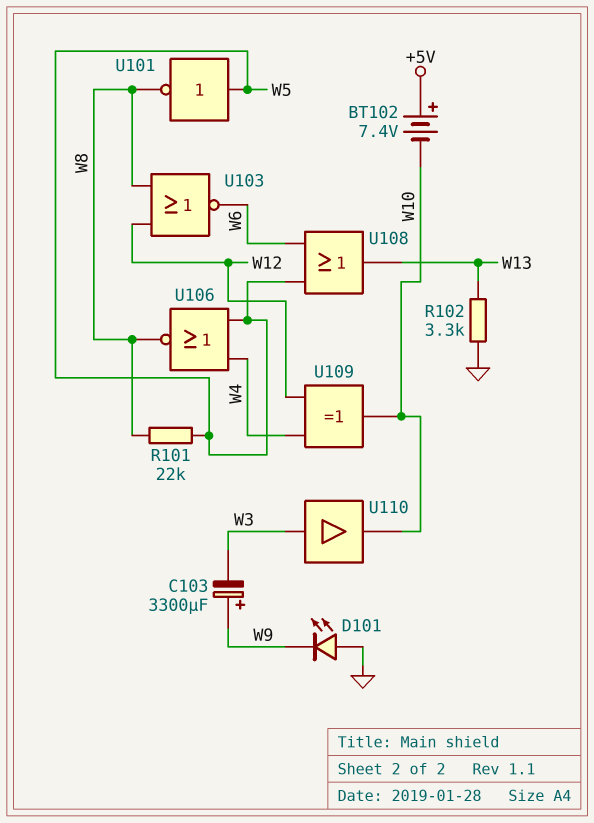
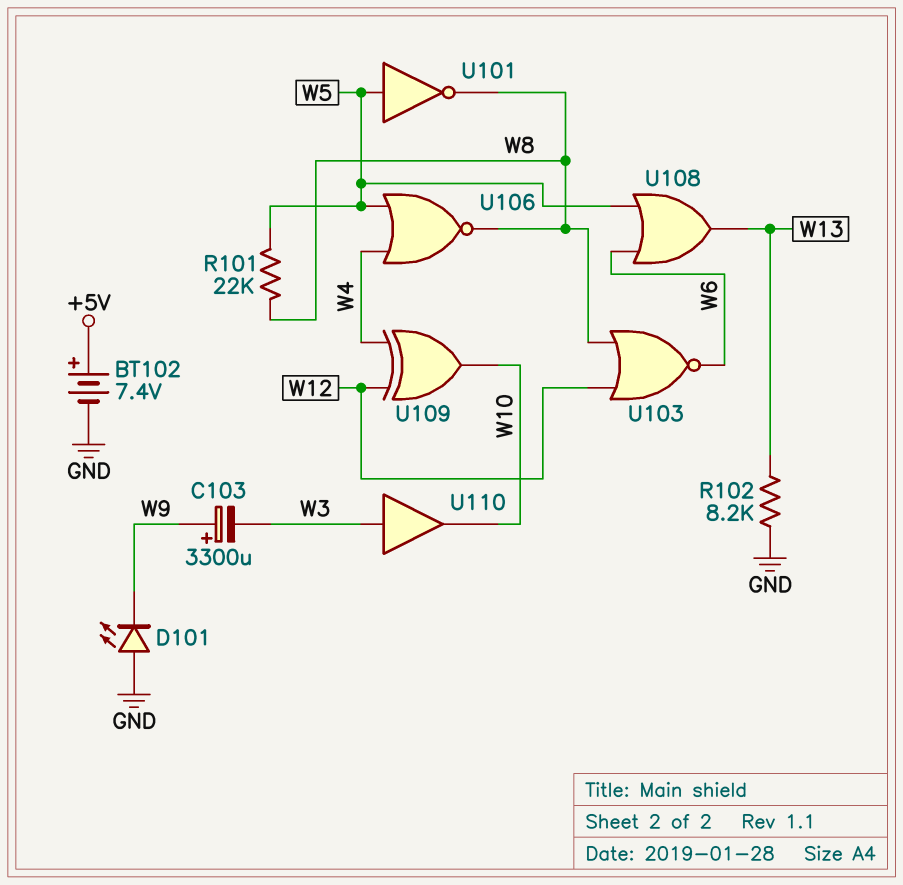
BT102: 7.4V (plus +5V, minus W10) -> 7.4V (plus +5V, minus GND)
R102: 3.3k (GND, W13) -> 8.2k (GND, W13)

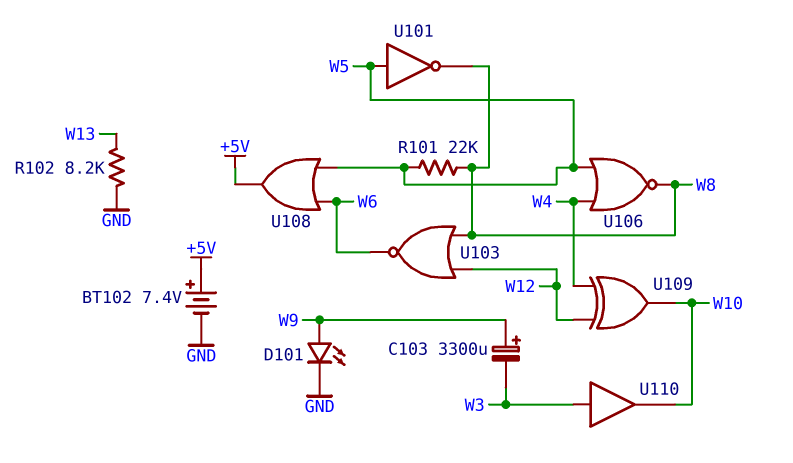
D101: LED (A GND, K W9) -> LED (A W9, K GND)
U108: OR (in W5, in W6, out W13) -> OR (in W5, in W6, out +5V)

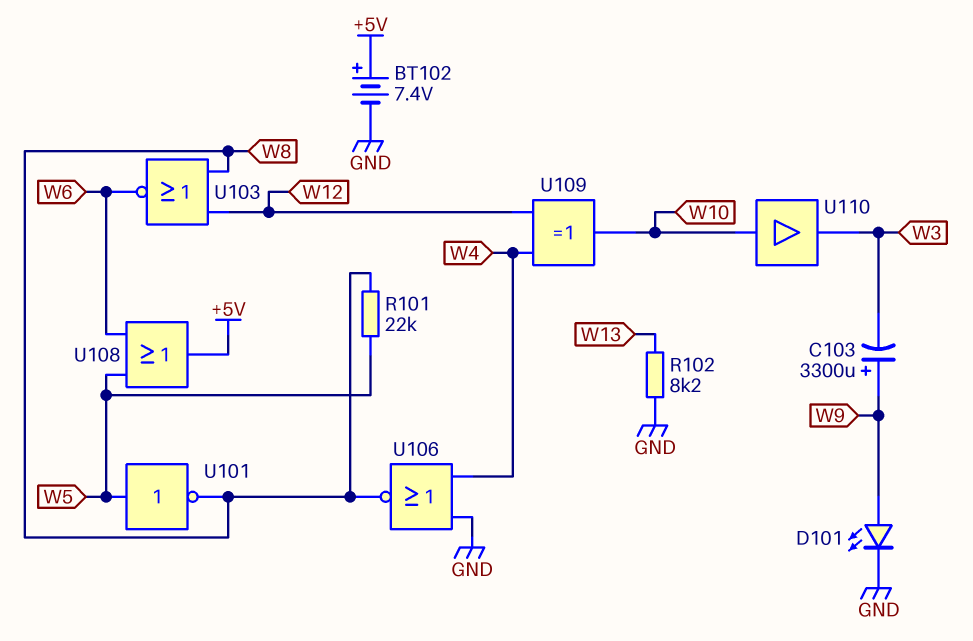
U106: NOR (in W4, in W5, out W8) -> NOR (in GND, in W4, out W8)
U110: buffer (in W3, out W10) -> buffer (in W10, out W3)

